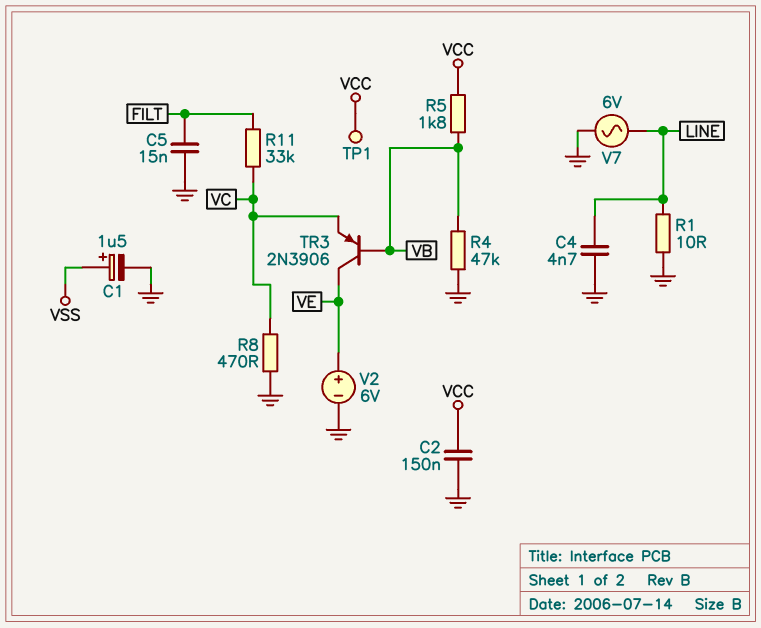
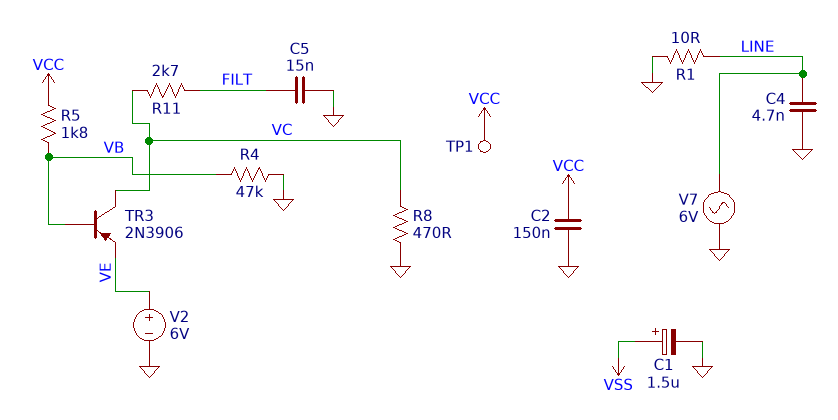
R11: 33k (FILT, VC) -> 2.7k (FILT, VC)
TR3: PNP 2N3906 (B VB, C VE, E VC) -> PNP 2N3906 (B VB, C VC, E VE)

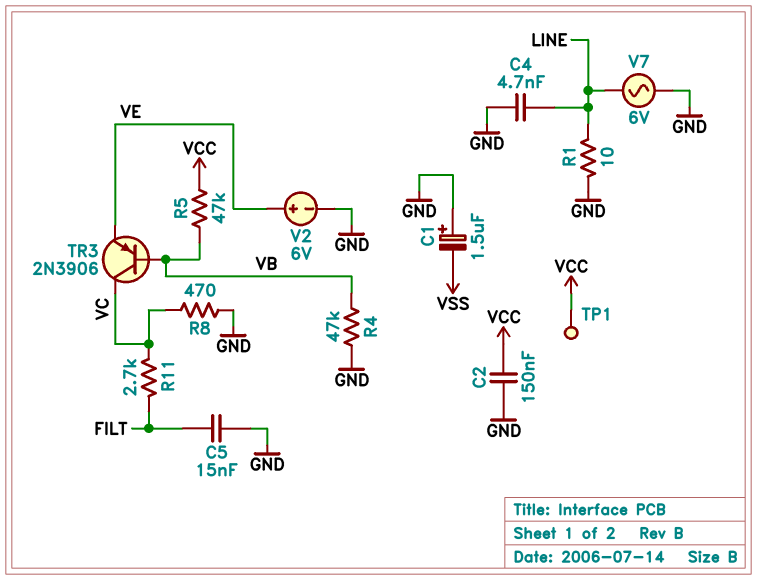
C1: 1.5uF (plus VSS, minus GND) -> 1.5uF (plus GND, minus VSS)
R5: 1.8k (VB, VCC) -> 47k (VB, VCC)

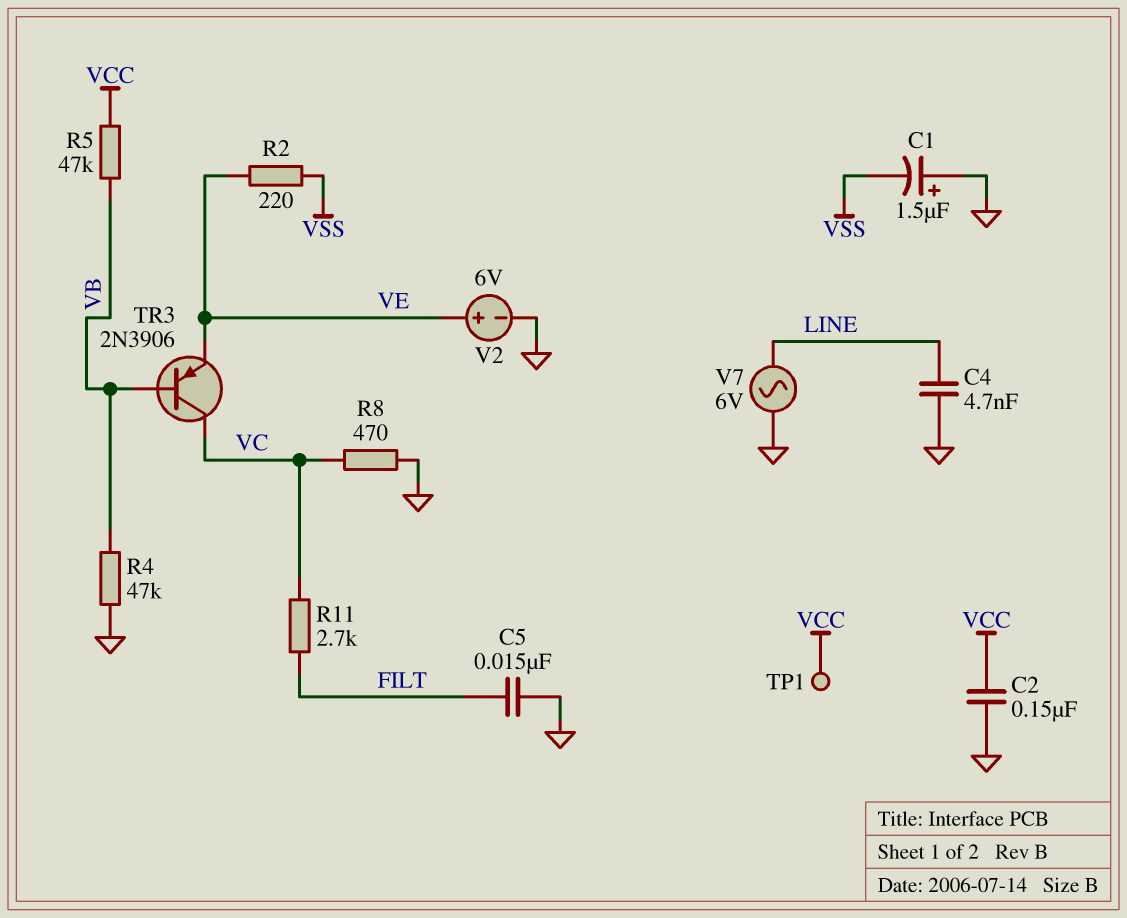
R1: 10 (GND, LINE) -> none
R2: none -> 220 (VE, VSS)

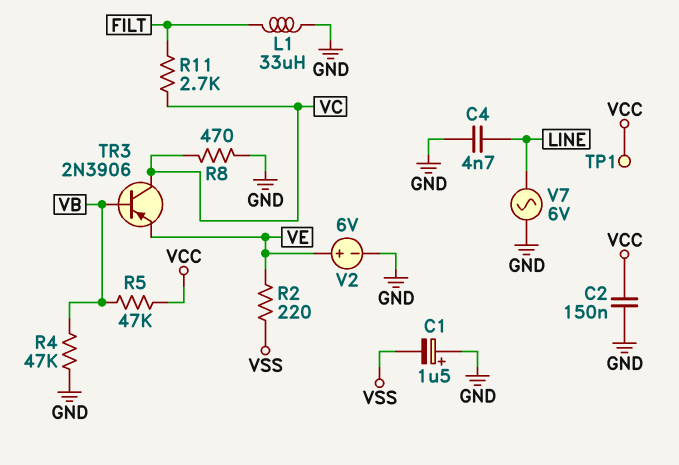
C5: 15nF (FILT, GND) -> none
L1: none -> 33uH (FILT, GND)

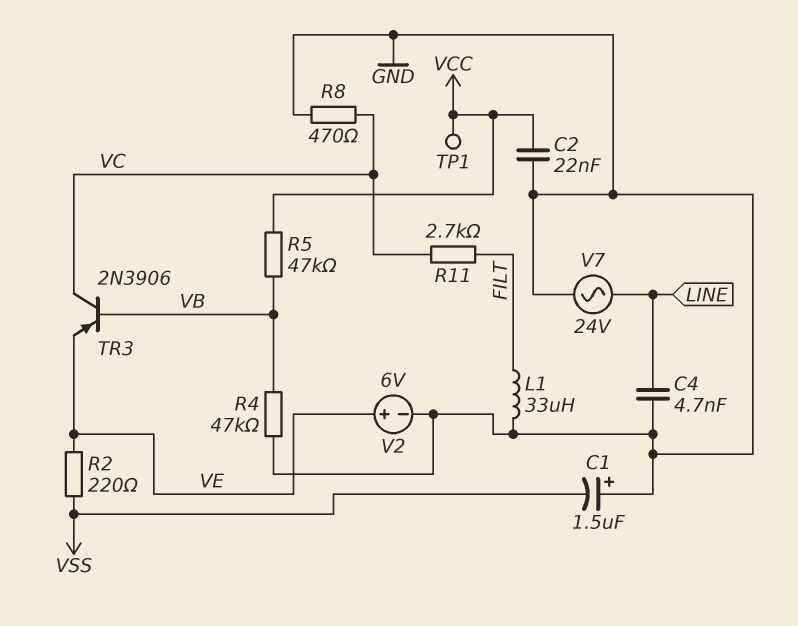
C2: 150nF (GND, VCC) -> 22nF (GND, VCC)
V7: AC 6V (GND, LINE) -> AC 24V (GND, LINE)

